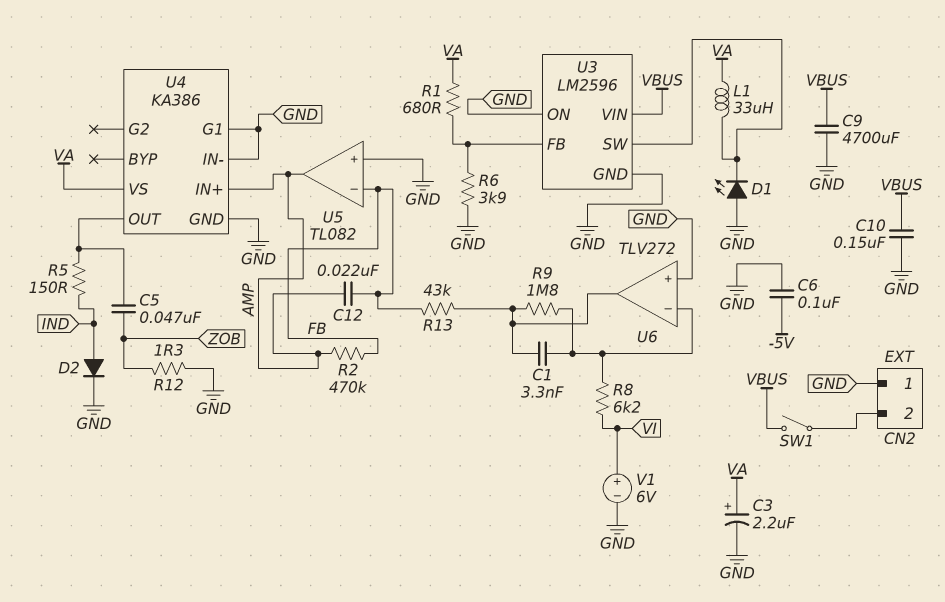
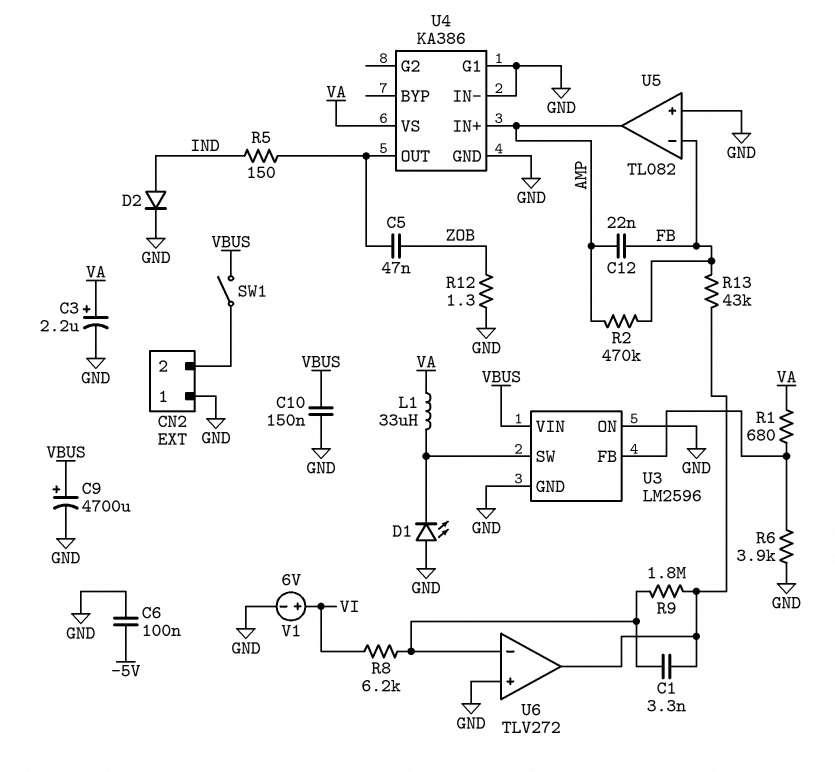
C9: 4700uF (GND, VBUS) -> 4700uF (plus VBUS, minus GND)

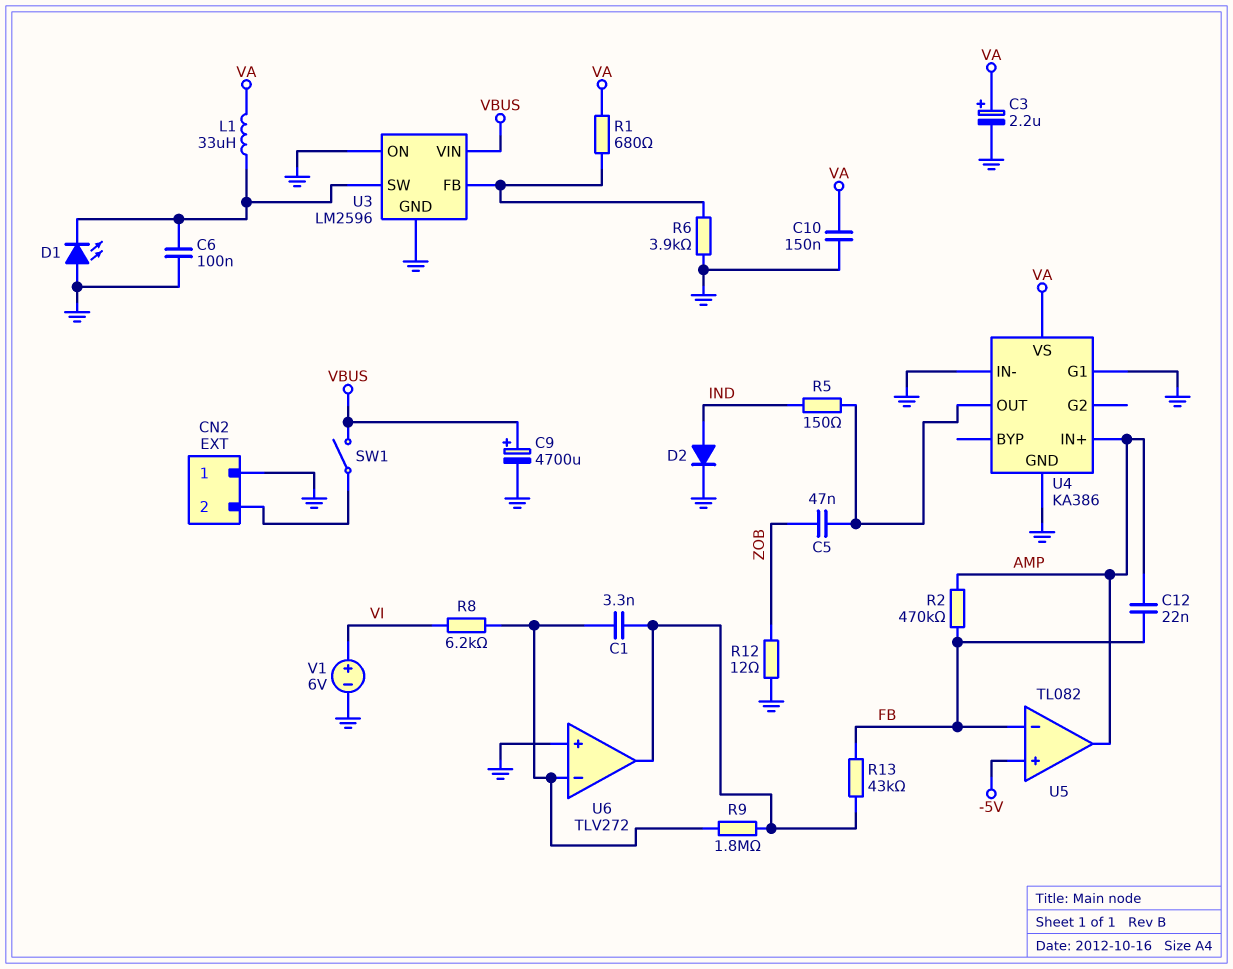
C6: 100nF (-5V, GND) -> 100nF (GND, U3/SW)
C10: 150nF (GND, VBUS) -> 150nF (GND, VA)
R12: 1.3 (GND, ZOB) -> 12 (GND, ZOB)
U5 pin in+: GND -> -5V

